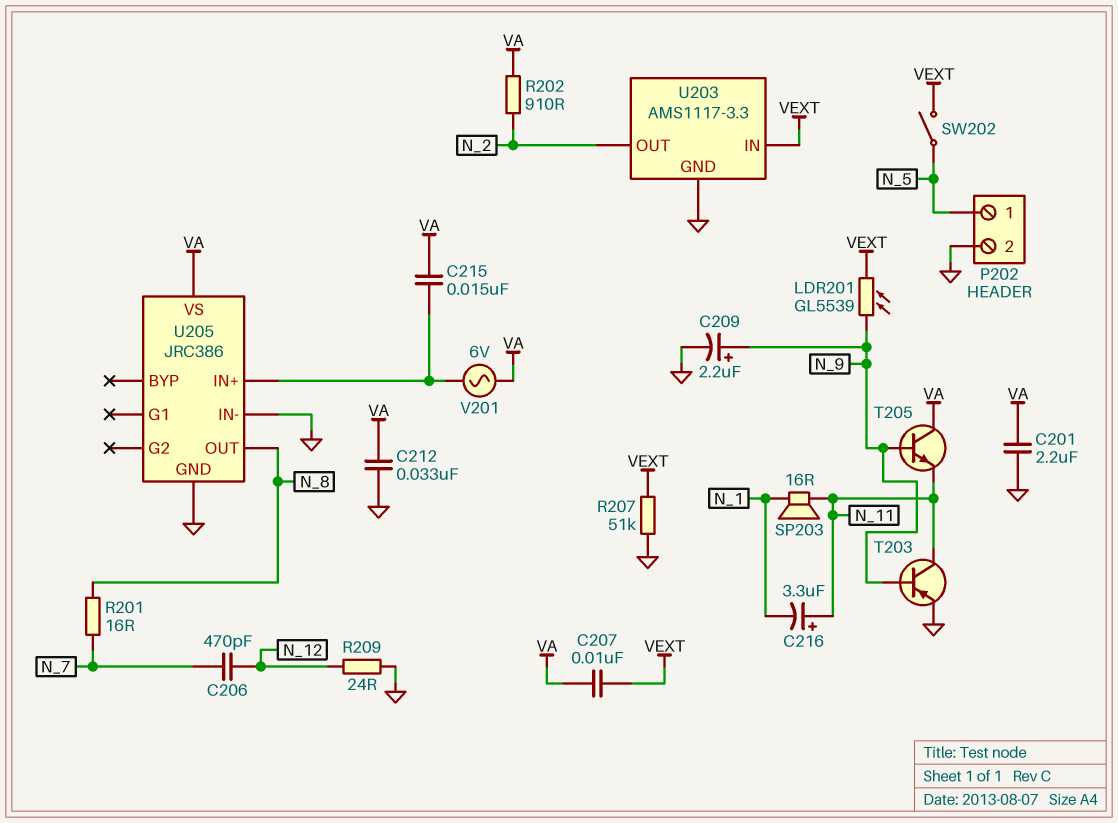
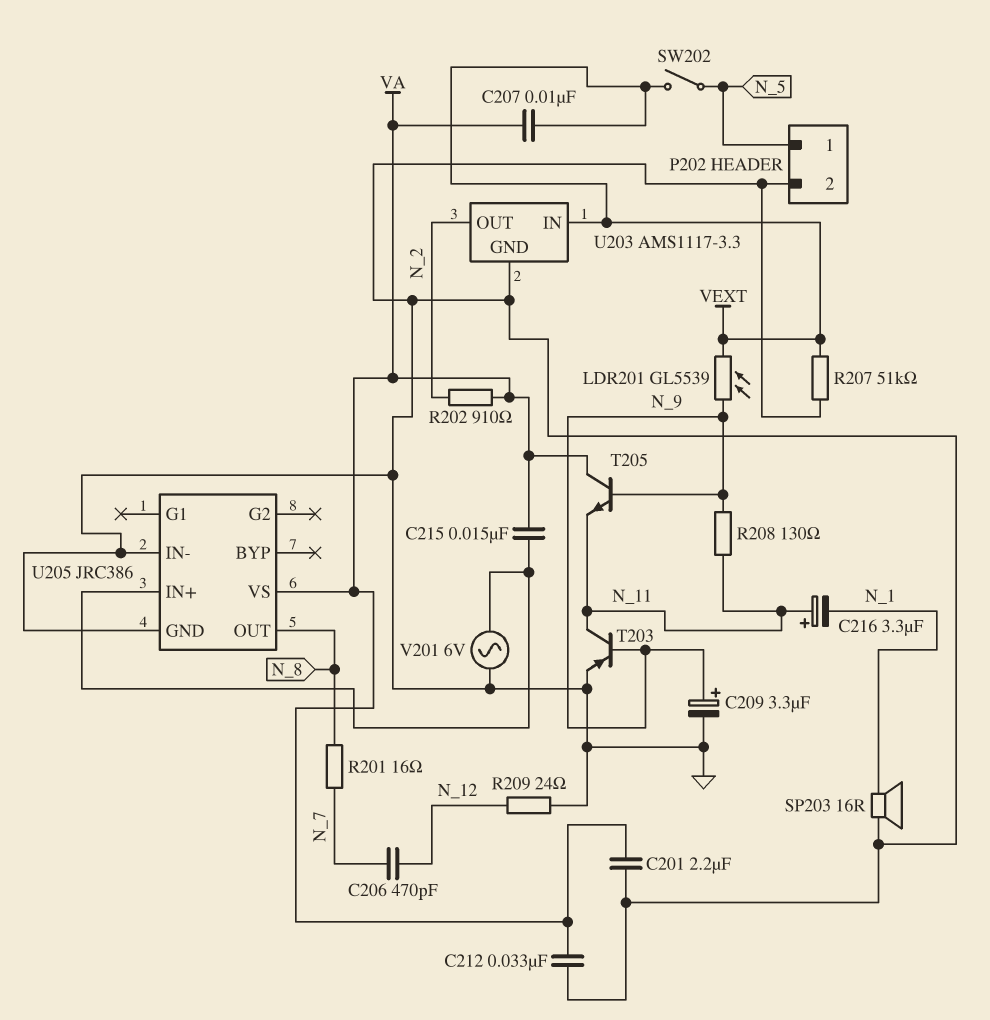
C209: 2.2uF (plus N_9, minus GND) -> 3.3uF (plus N_9, minus GND)
R208: none -> 130 (N_9, N_11)
SP203: speaker 16R (N_1, N_11) -> speaker 16R (GND, N_1)
V201: AC 6V (U205/IN+, VA) -> AC 6V (GND, U205/IN+)

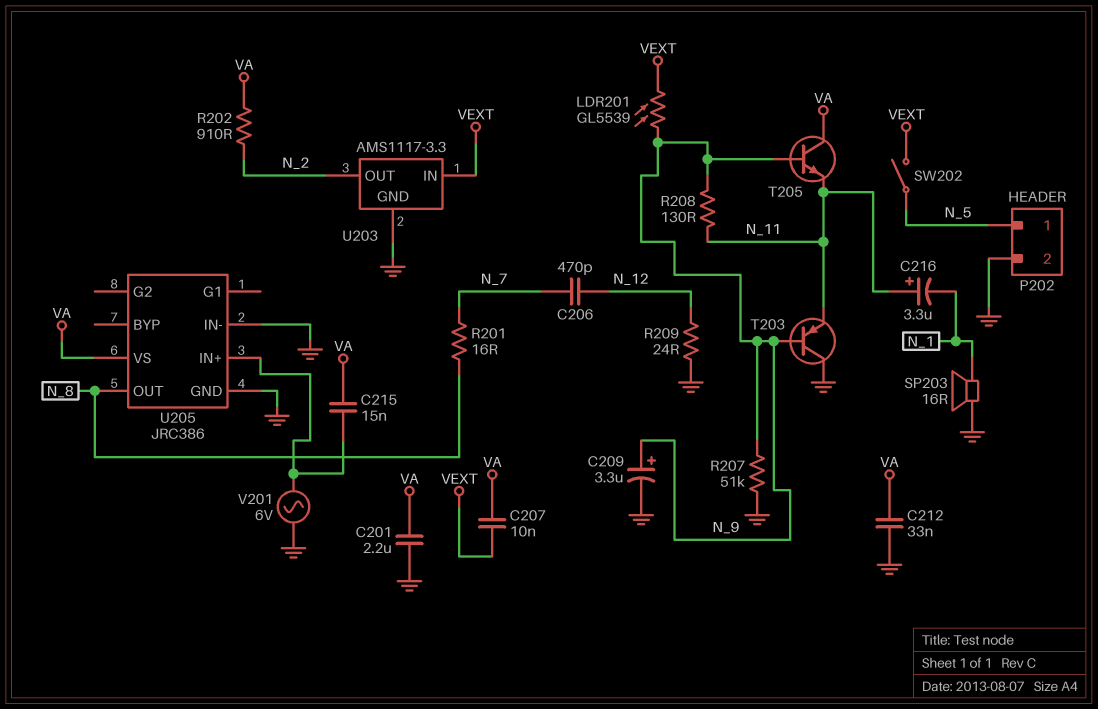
R207: 51k (GND, VEXT) -> 51k (GND, N_9)
T203: PNP (B N_9, C N_11, E GND) -> PNP (B N_9, C GND, E N_11)

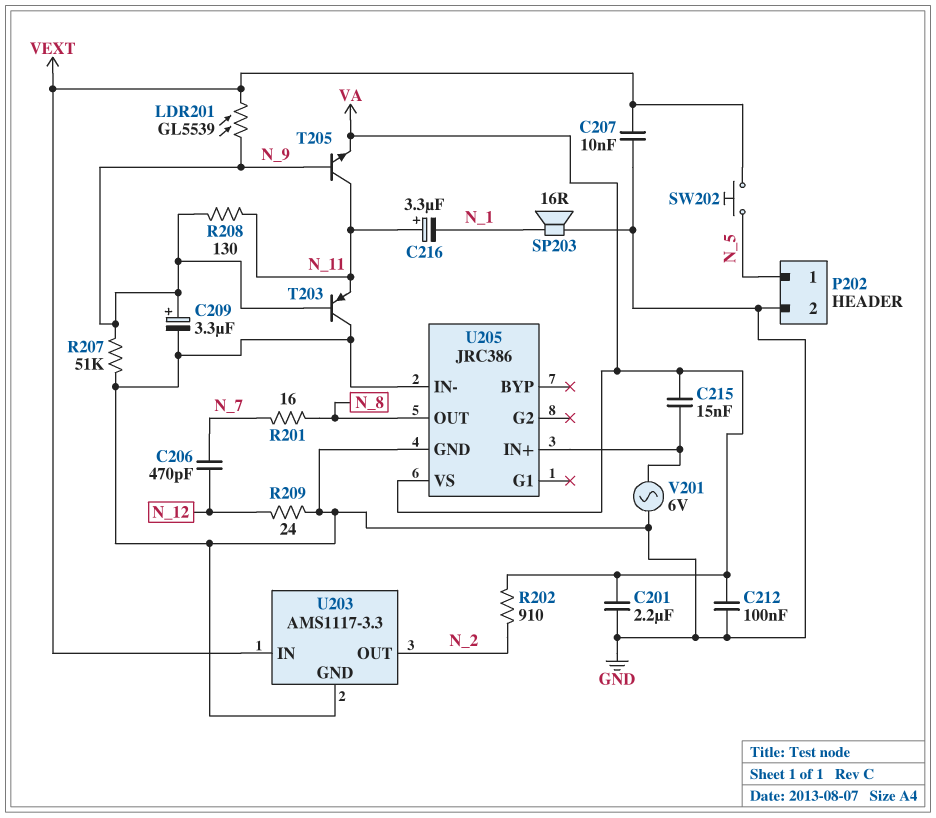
C207: 10nF (VA, VEXT) -> 10nF (GND, VEXT)
C212: 33nF (GND, VA) -> 100nF (GND, VA)
SW202: switch (N_5, VEXT) -> button (N_5, VEXT)
T205: NPN (B N_9, C VA, E N_11) -> NPN (B N_9, C N_11, E VA)

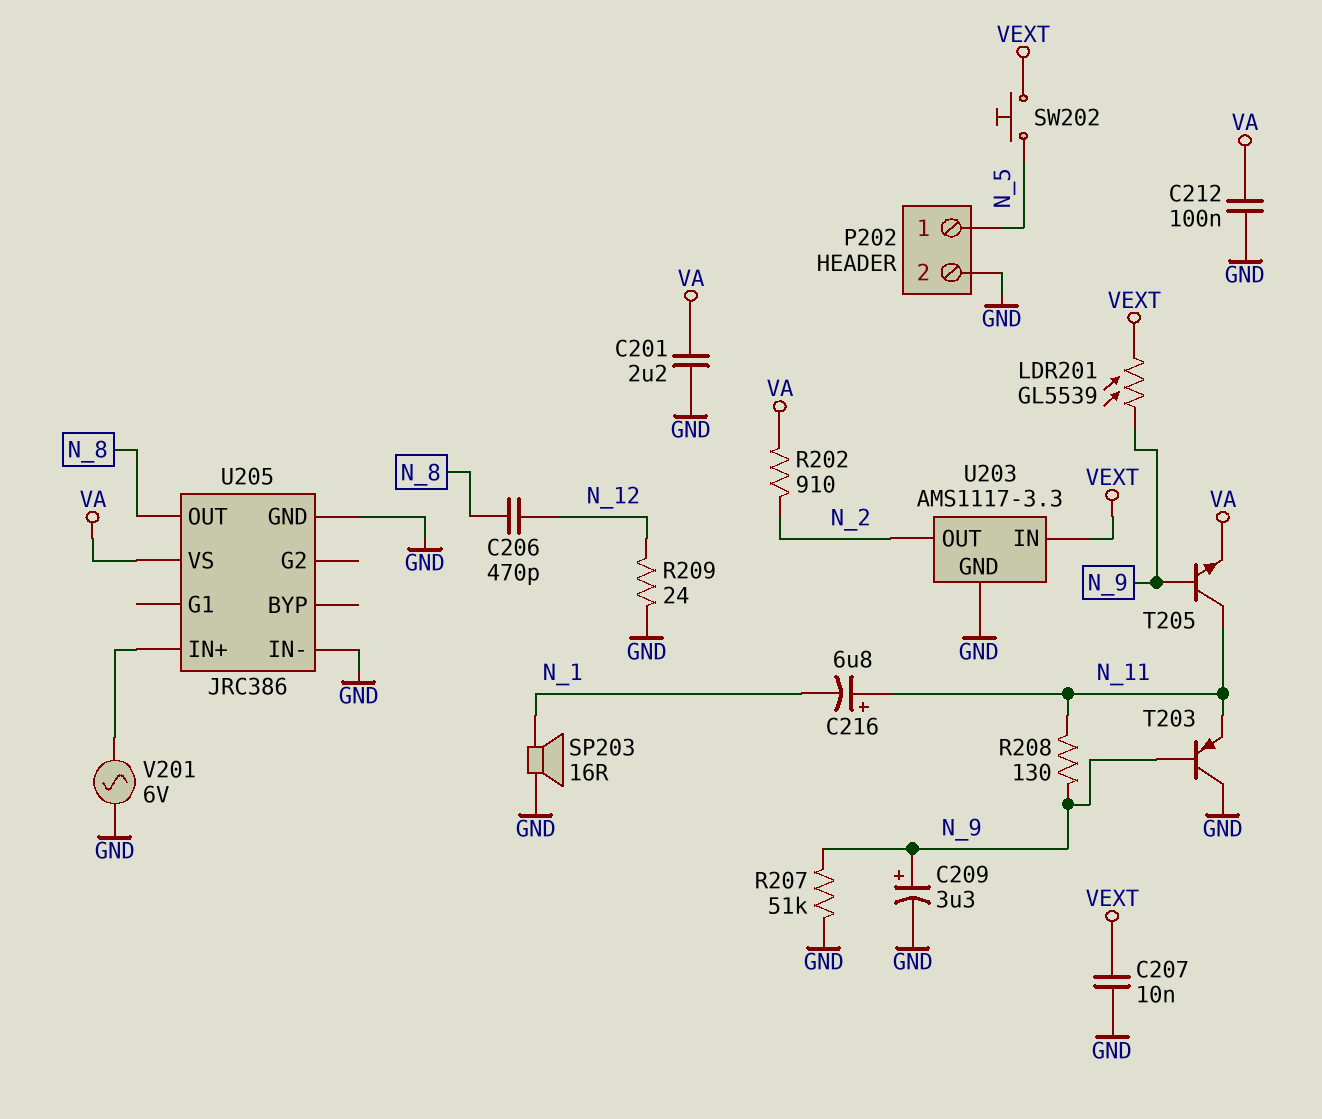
C206: 470pF (N_7, N_12) -> 470pF (N_8, N_12)
C215: 15nF (U205/IN+, VA) -> none
C216: 3.3uF (plus N_11, minus N_1) -> 6.8uF (plus N_11, minus N_1)
R201: 16 (N_7, N_8) -> none

